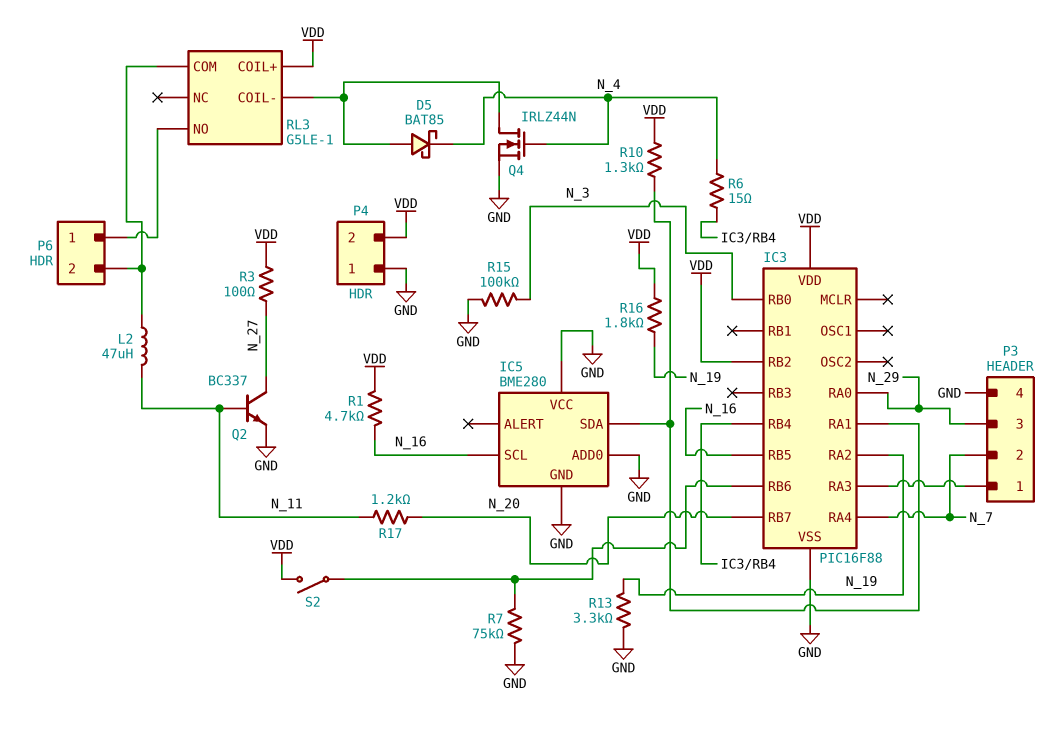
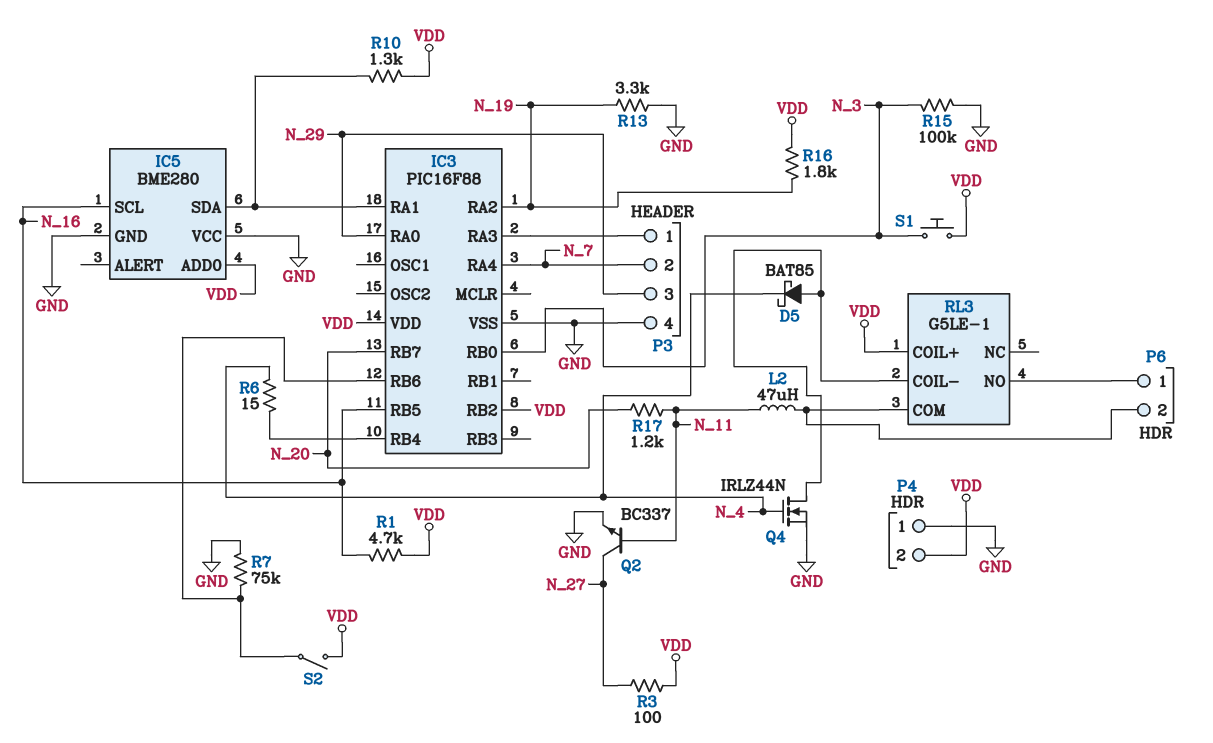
IC5 pin ADD0: GND -> VDD
S1: none -> button (N_3, VDD)

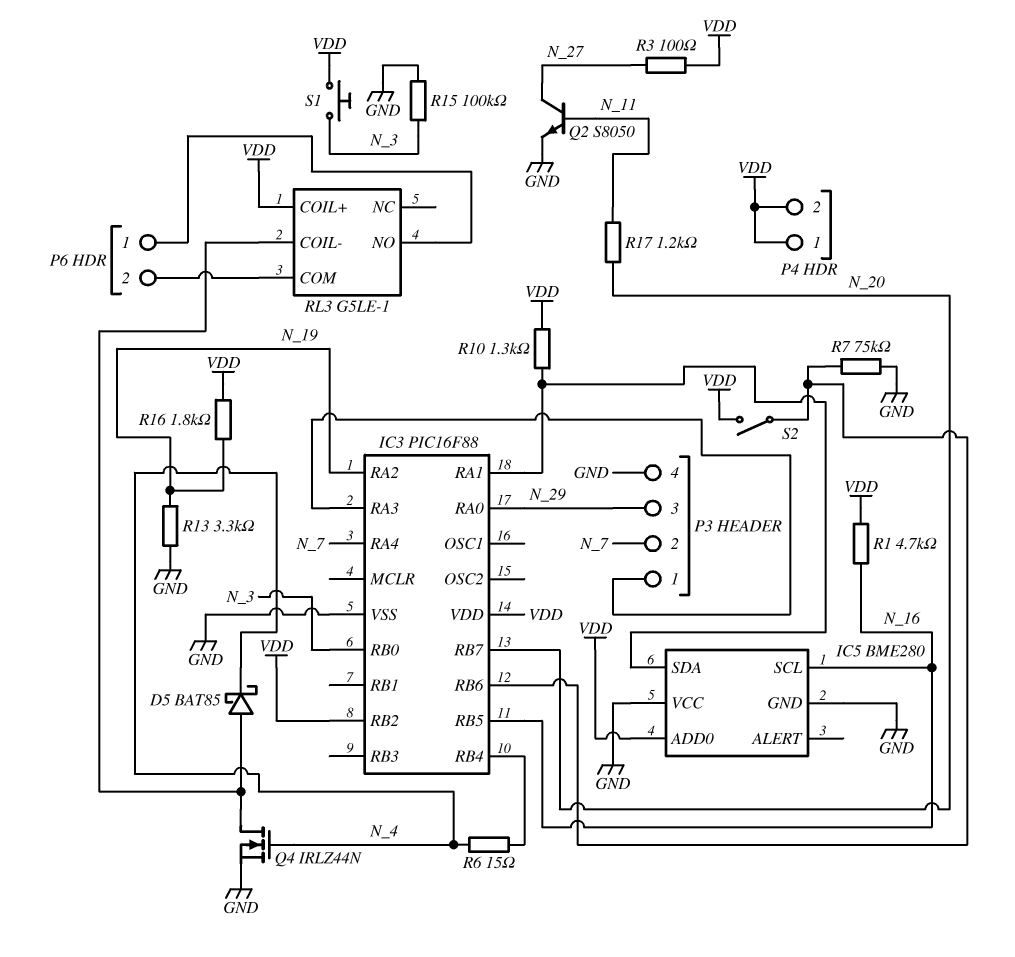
L2: 47uH (N_11, P6/2) -> none
P4 pin 1: GND -> VDD
Q2: NPN BC337 (B N_11, C N_27, E GND) -> NPN S8050 (B N_11, C N_27, E GND)

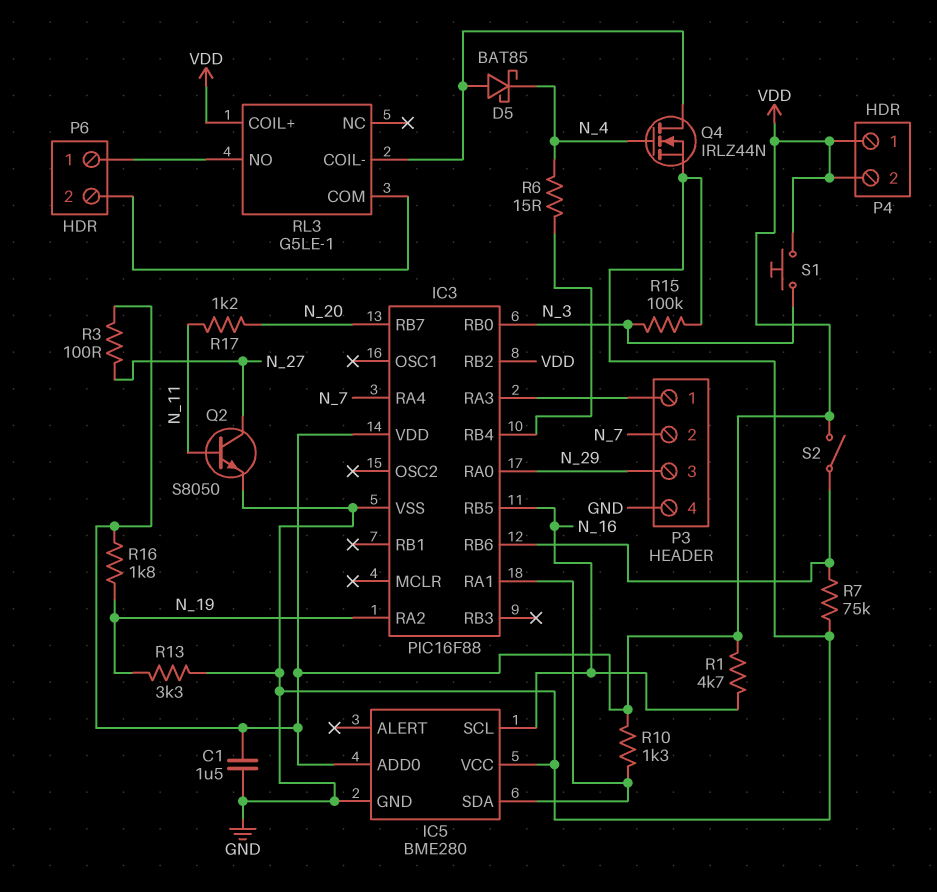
C1: none -> 1.5uF (GND, VDD)

